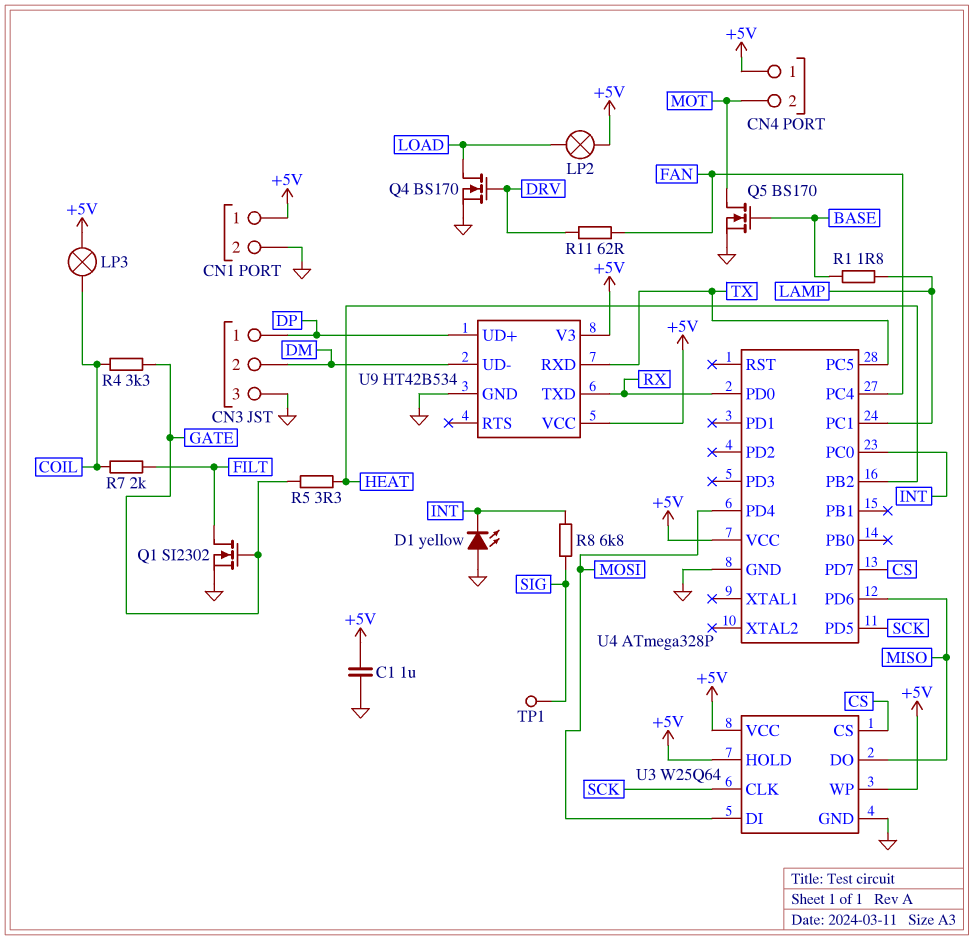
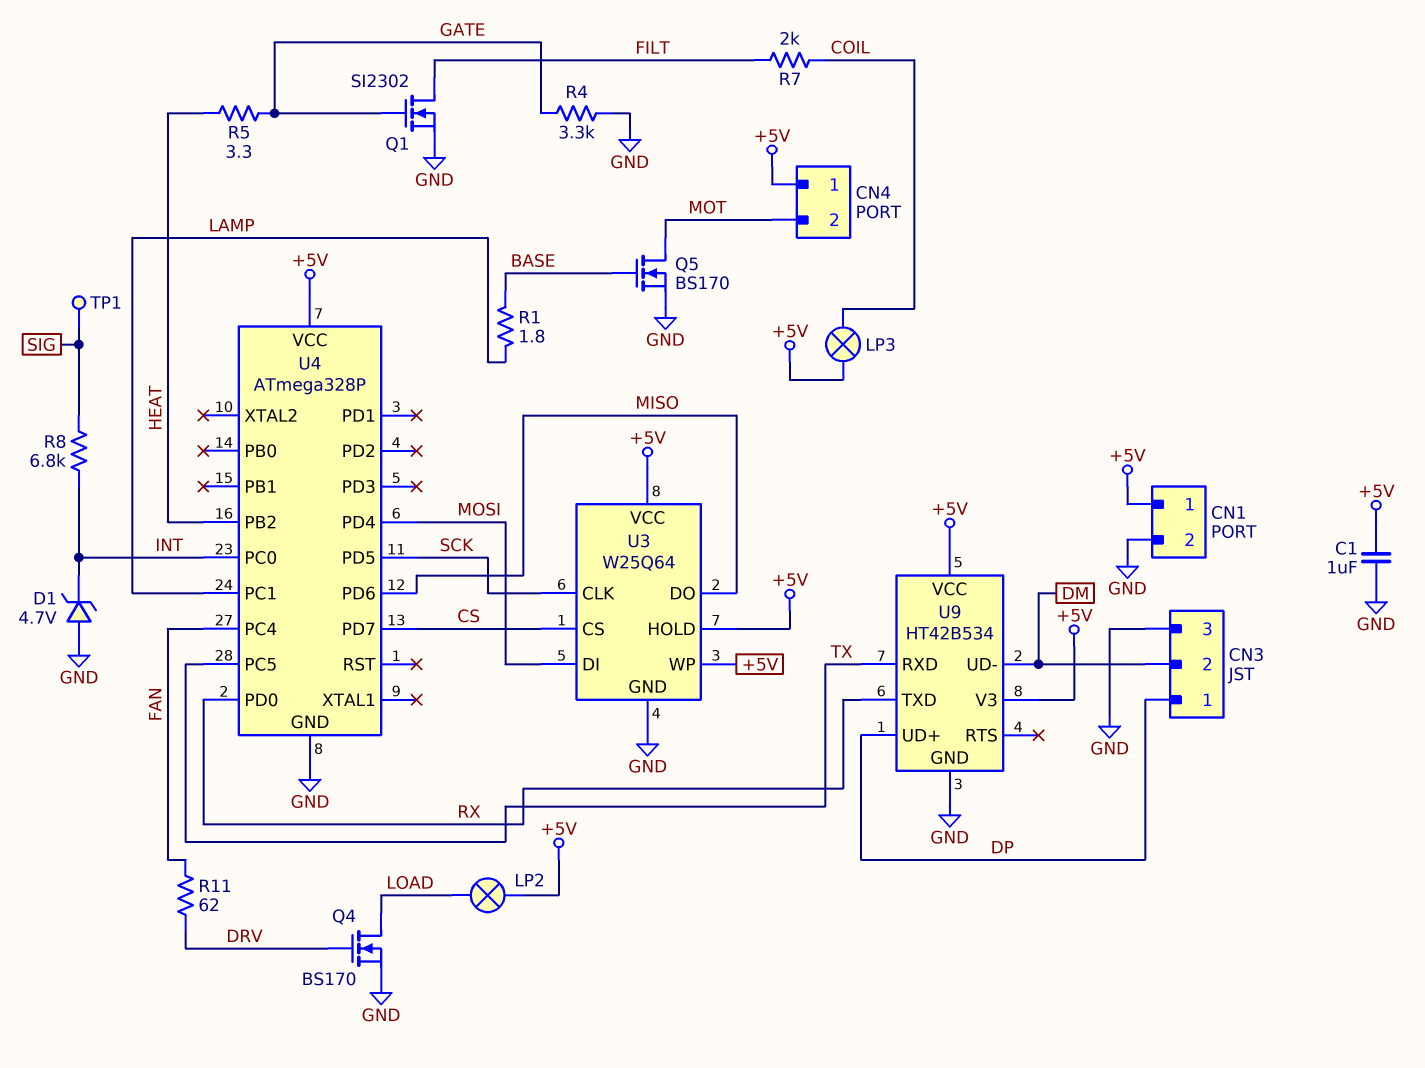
D1: LED yellow (A GND, K INT) -> zener 4.7V (A GND, K INT)
R4: 3.3k (COIL, GATE) -> 3.3k (GATE, GND)

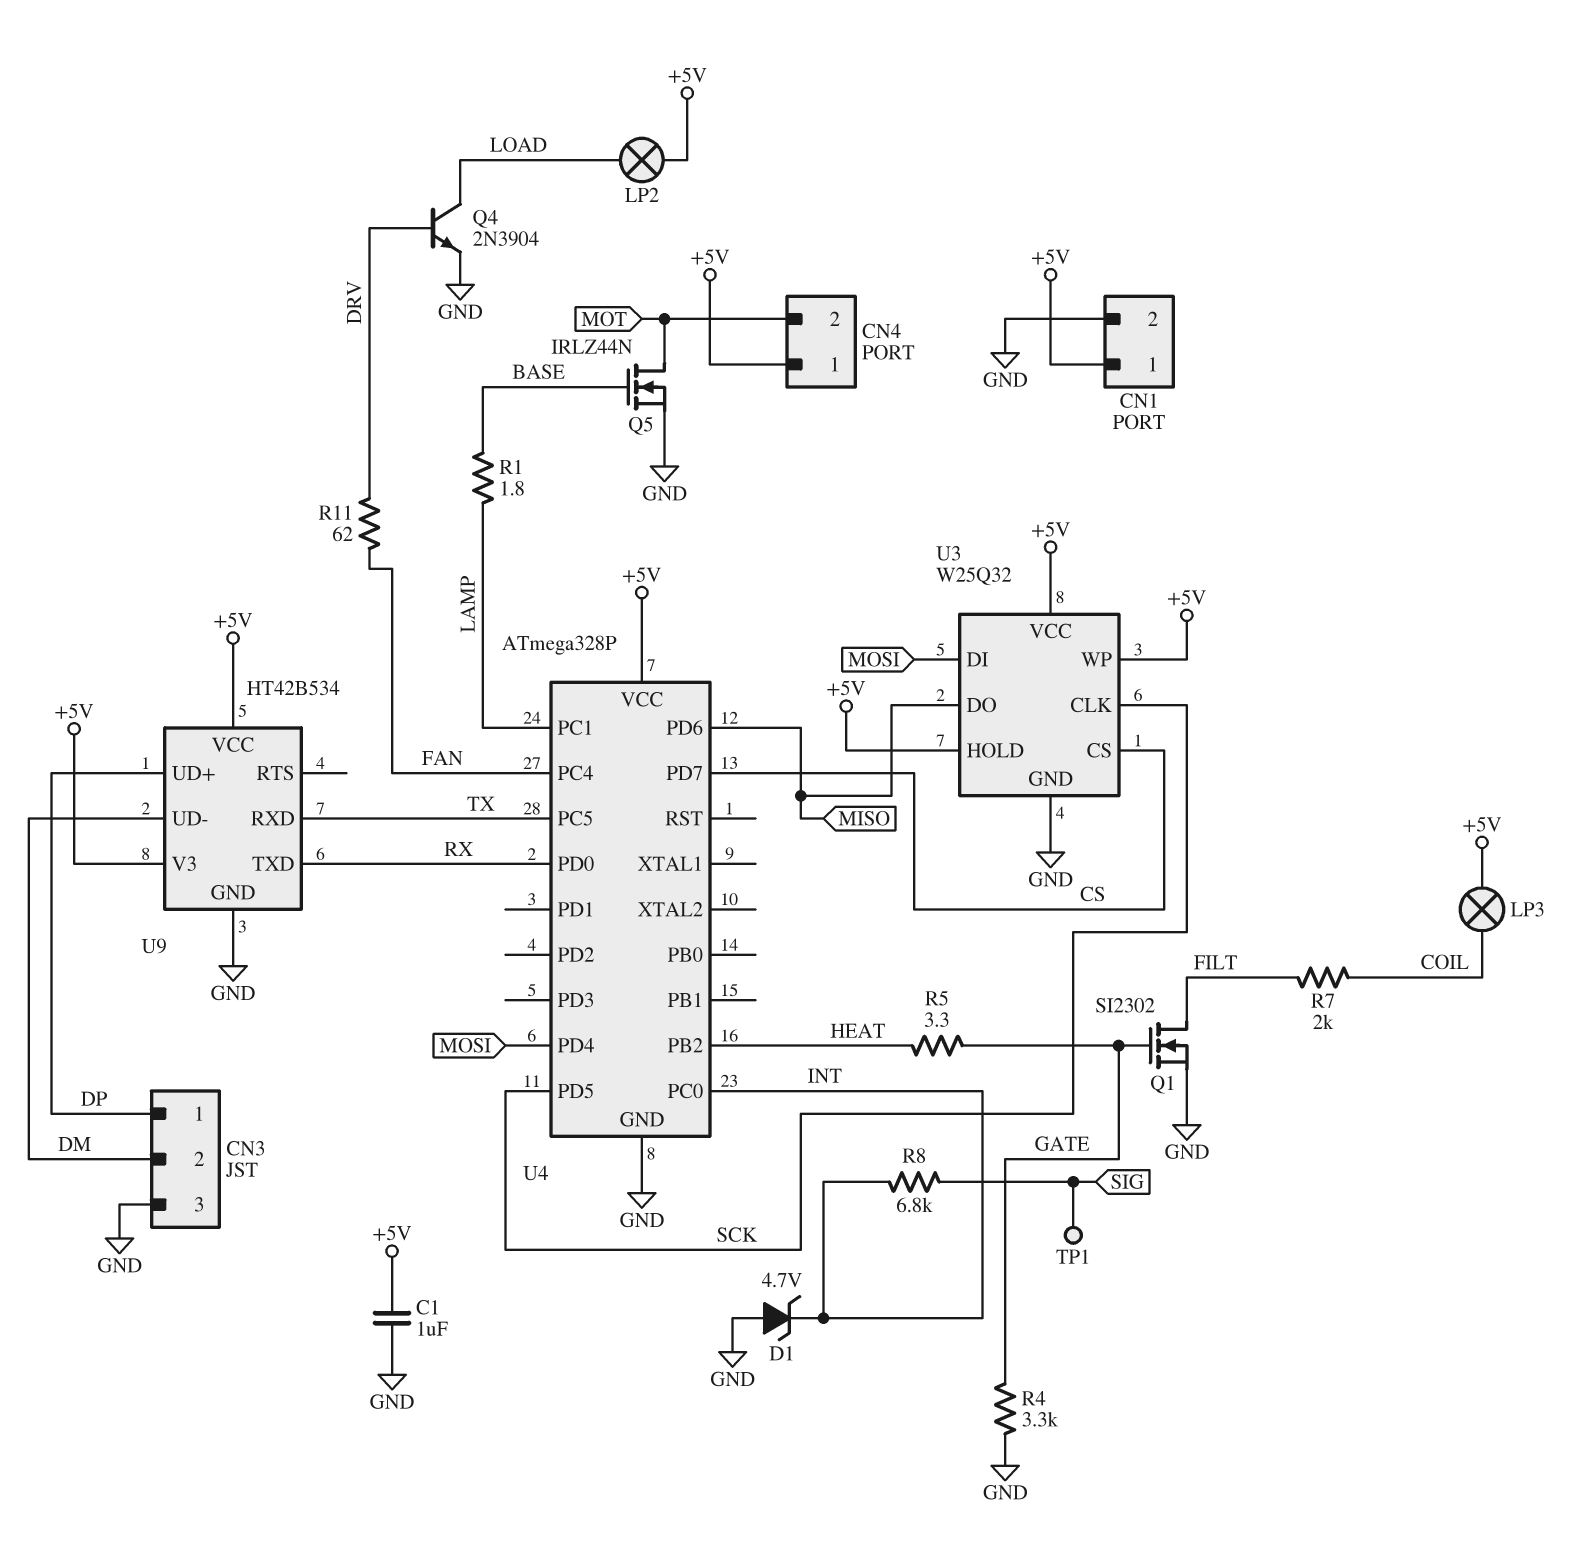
Q4: NMOS BS170 (G DRV, D LOAD, S GND) -> NPN 2N3904 (B DRV, C LOAD, E GND)
Q5: NMOS BS170 (G BASE, D MOT, S GND) -> NMOS IRLZ44N (G BASE, D MOT, S GND)
U3: W25Q64 -> W25Q32

